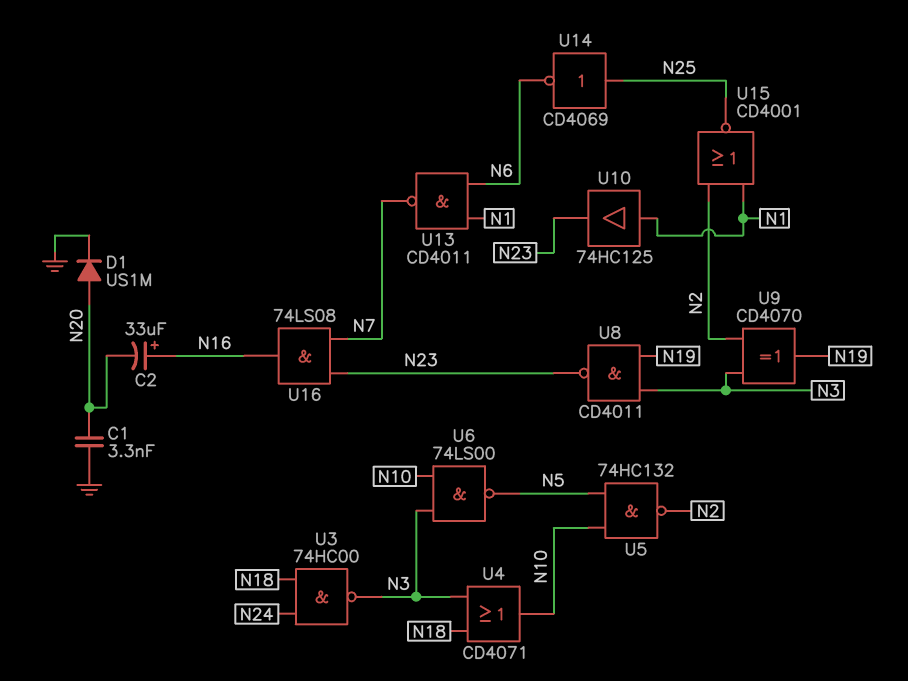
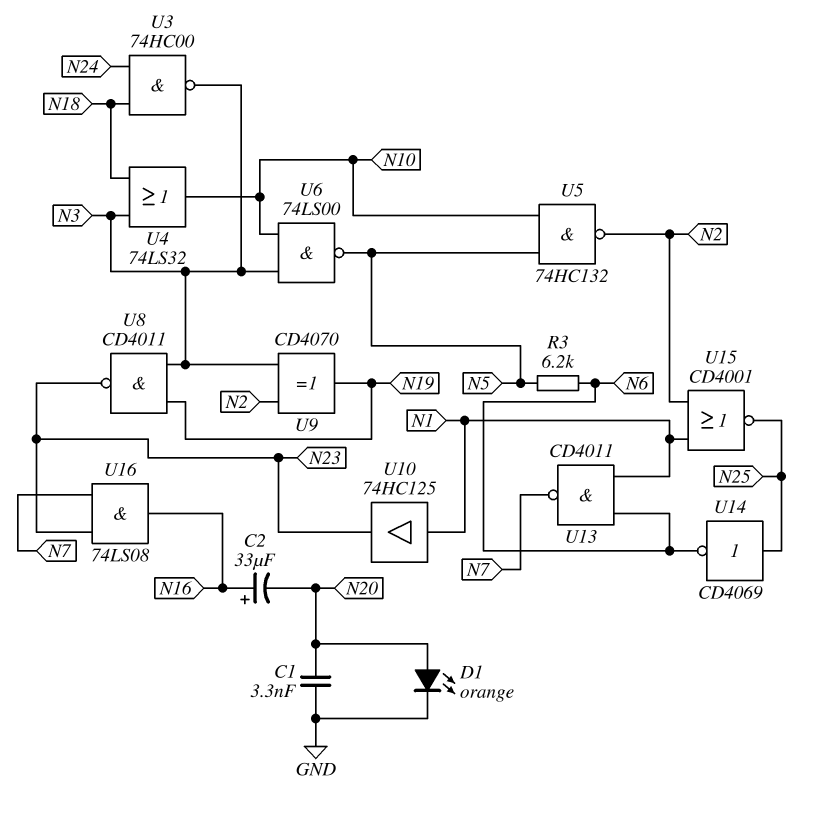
D1: diode US1M (A N20, K GND) -> LED orange (A N20, K GND)
R3: none -> 6.2k (N5, N6)
U4: OR CD4071 (in N3, in N18, out N10) -> OR 74LS32 (in N3, in N18, out N10)

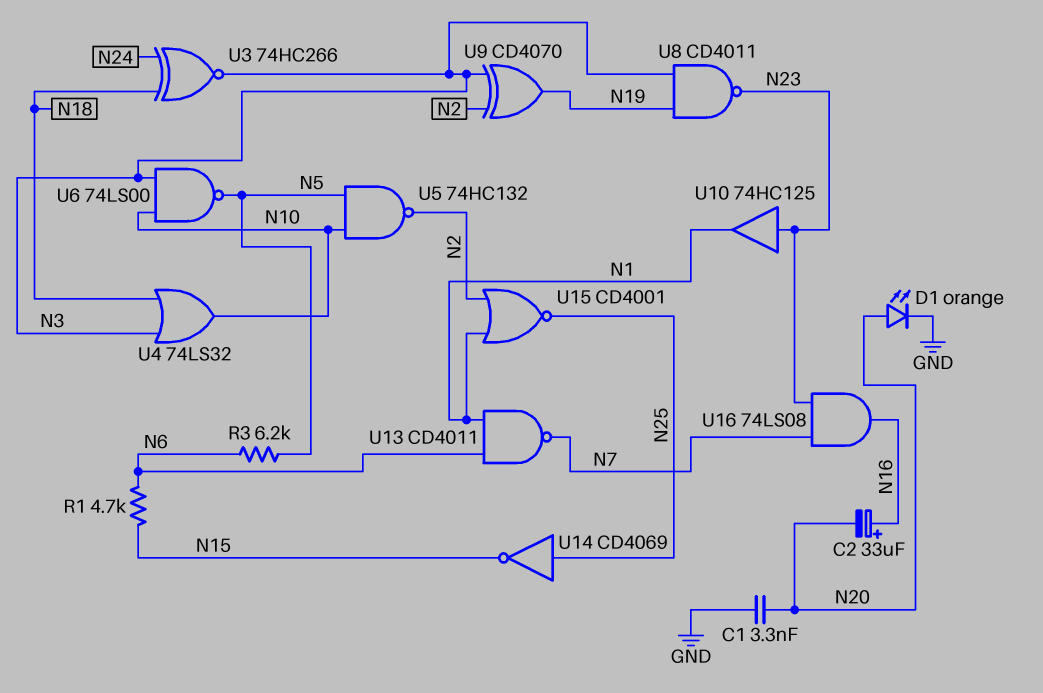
R1: none -> 4.7k (N6, N15)
U3: NAND 74HC00 (in N18, in N24, out N3) -> XNOR 74HC266 (in N18, in N24, out N3)
U10: buffer 74HC125 (in N1, out N23) -> buffer 74HC125 (in N23, out N1)
U14: NOT CD4069 (in N25, out N6) -> NOT CD4069 (in N25, out N15)

